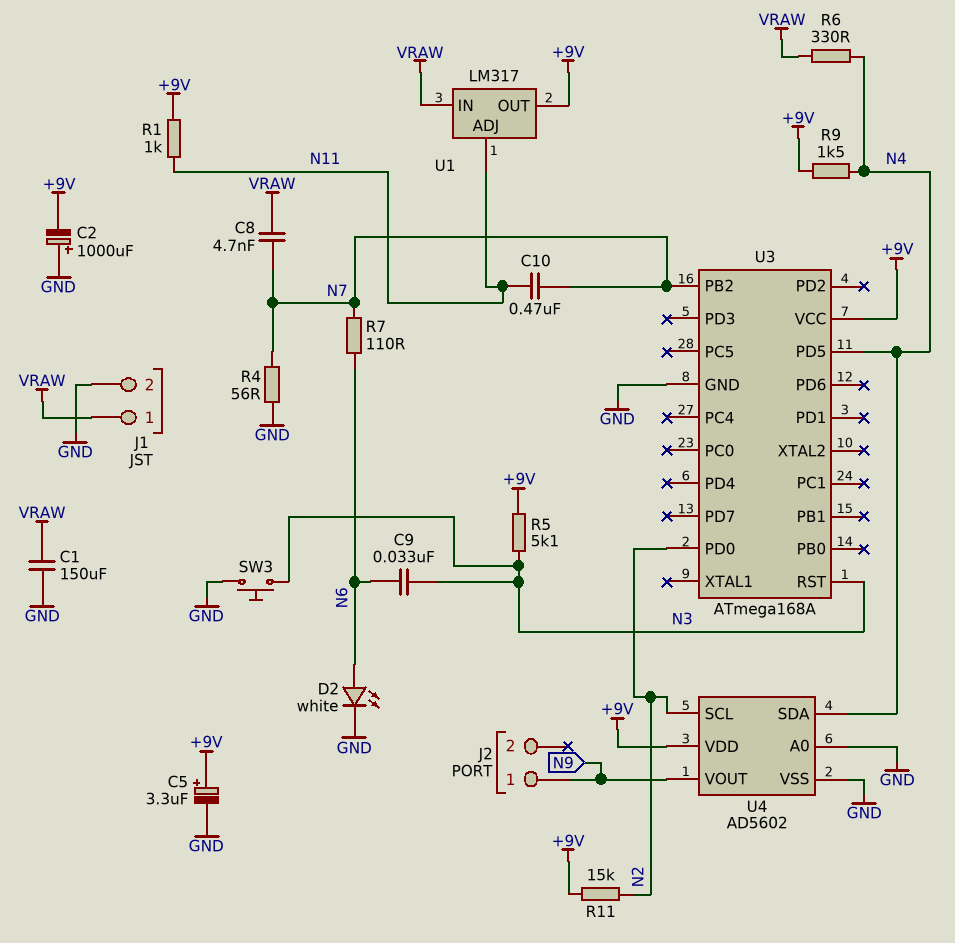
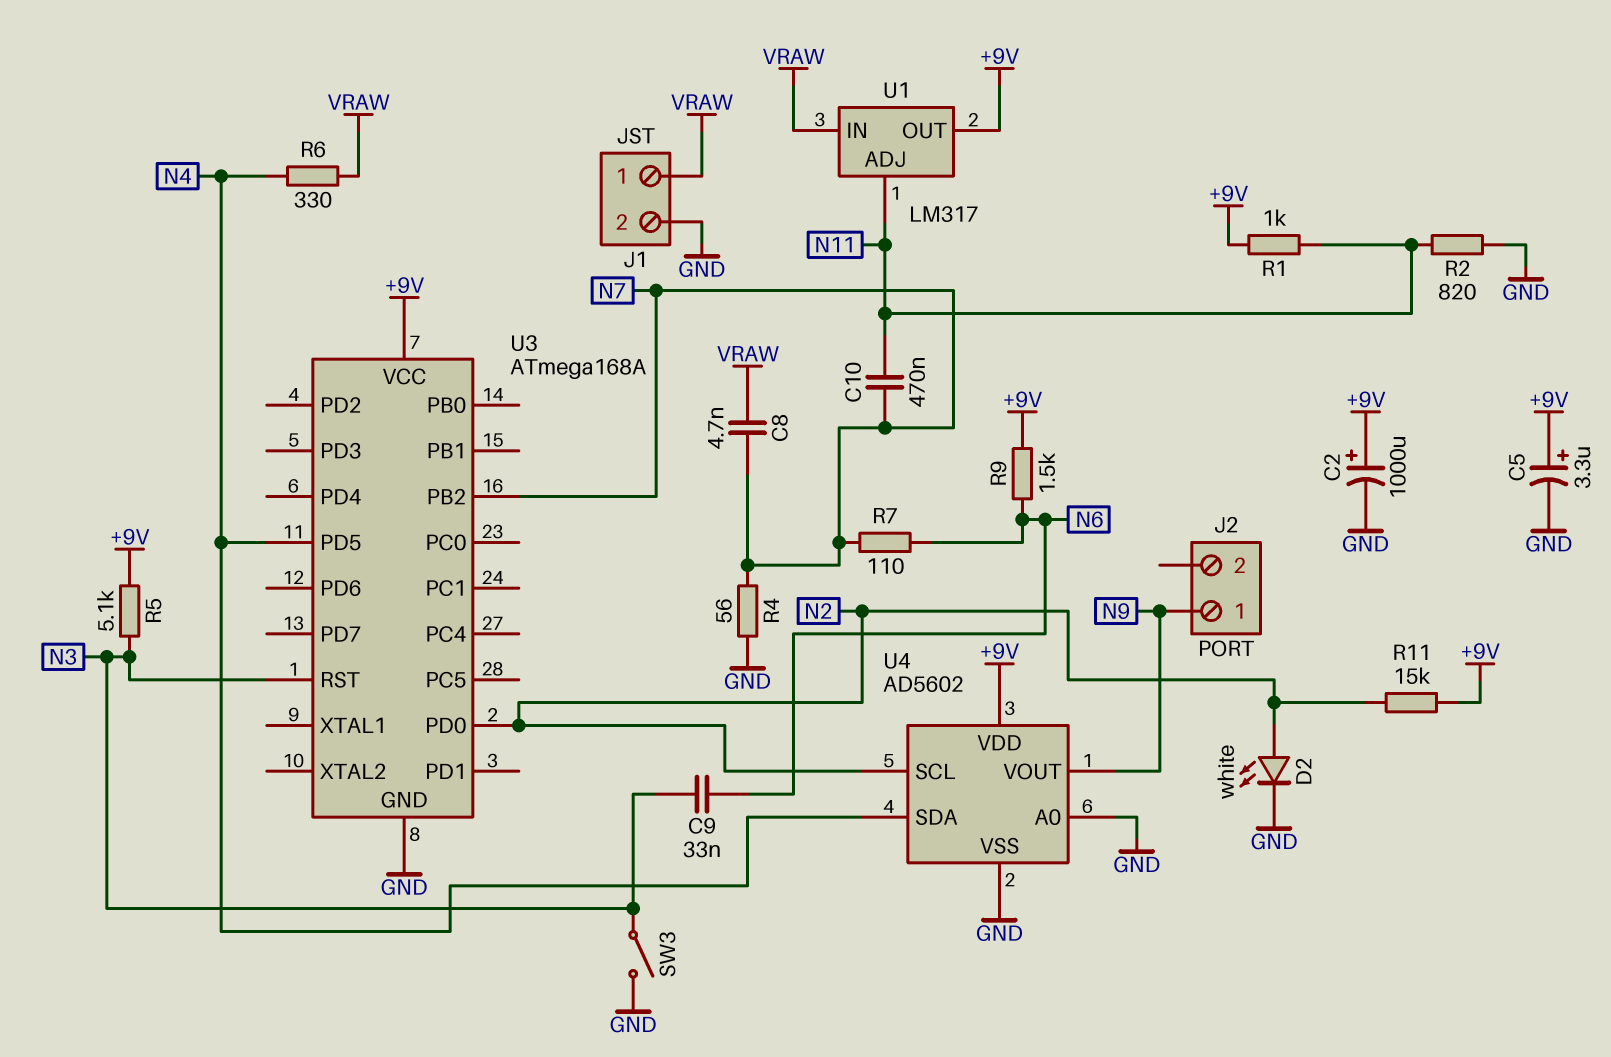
C1: 150uF (GND, VRAW) -> none
C2: 1000uF (plus GND, minus +9V) -> 1000uF (plus +9V, minus GND)
D2: LED white (A N6, K GND) -> LED white (A N2, K GND)
R2: none -> 820 (GND, N11)
R9: 1.5k (+9V, N4) -> 1.5k (+9V, N6)
SW3: button (GND, N3) -> switch (GND, N3)

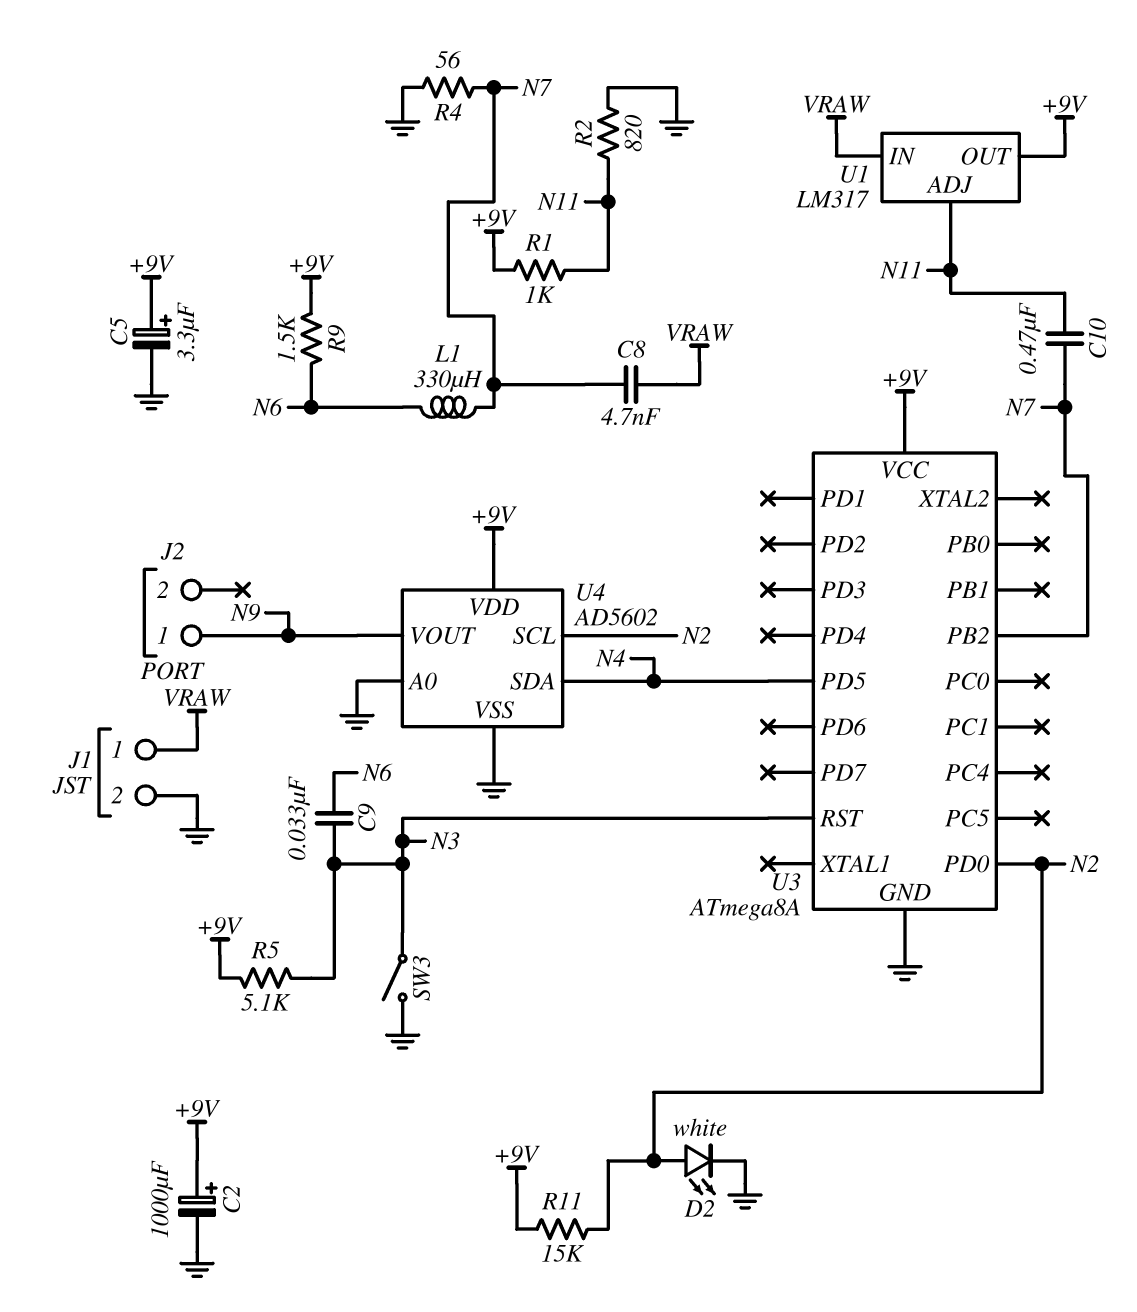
L1: none -> 330uH (N6, N7)
R6: 330 (N4, VRAW) -> none
R7: 110 (N6, N7) -> none
U3: ATmega168A -> ATmega8A

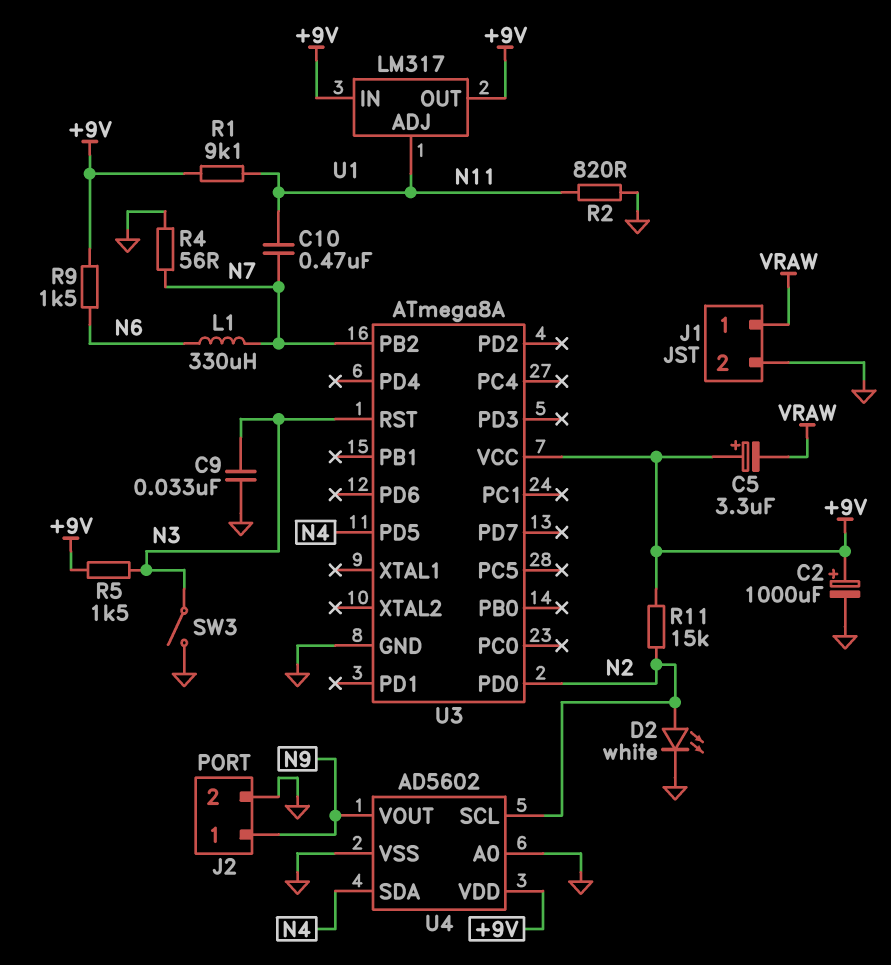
C5: 3.3uF (plus +9V, minus GND) -> 3.3uF (plus +9V, minus VRAW)
C8: 4.7nF (N7, VRAW) -> none
C9: 33nF (N3, N6) -> 33nF (GND, N3)
J2 pin 2: none -> GND
R1: 1k (+9V, N11) -> 9.1k (+9V, N11)
R5: 5.1k (+9V, N3) -> 1.5k (+9V, N3)
U1 pin IN: VRAW -> +9V

